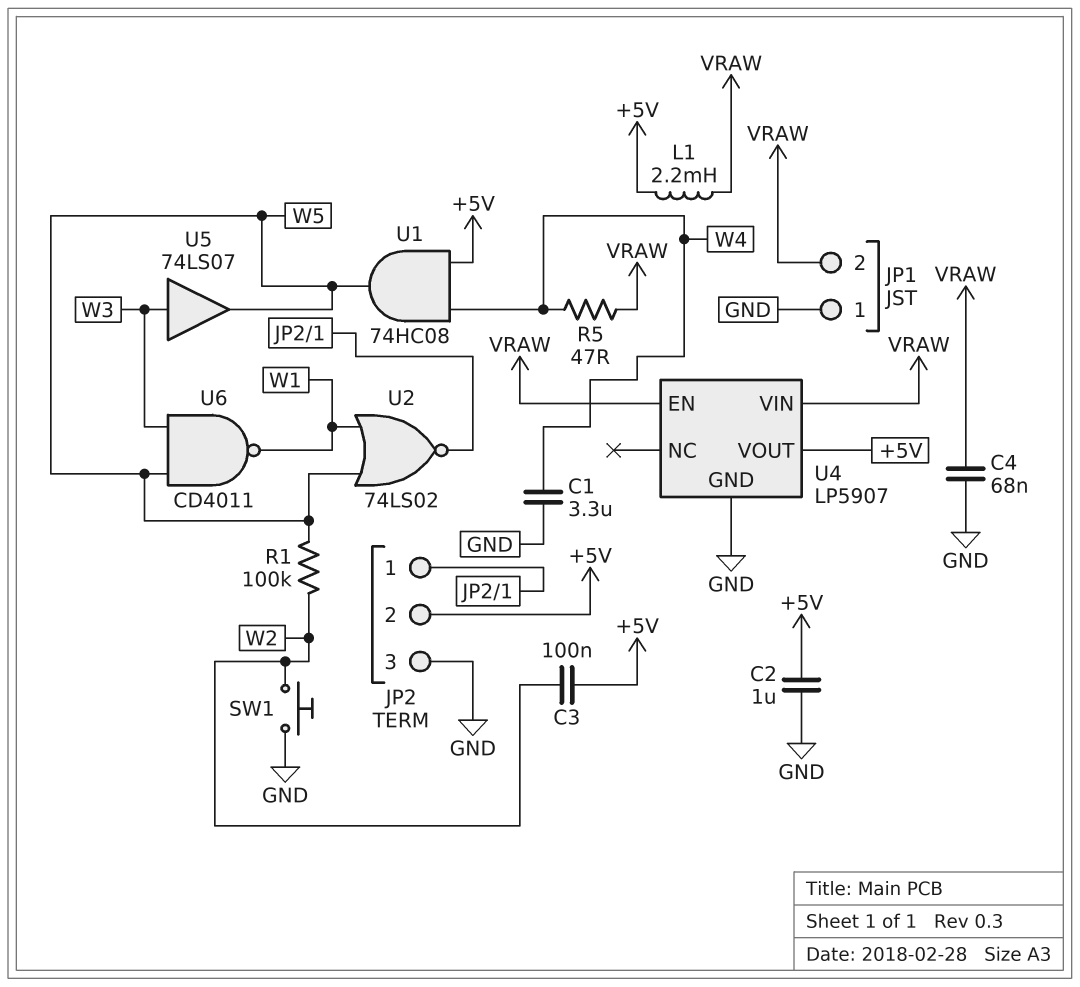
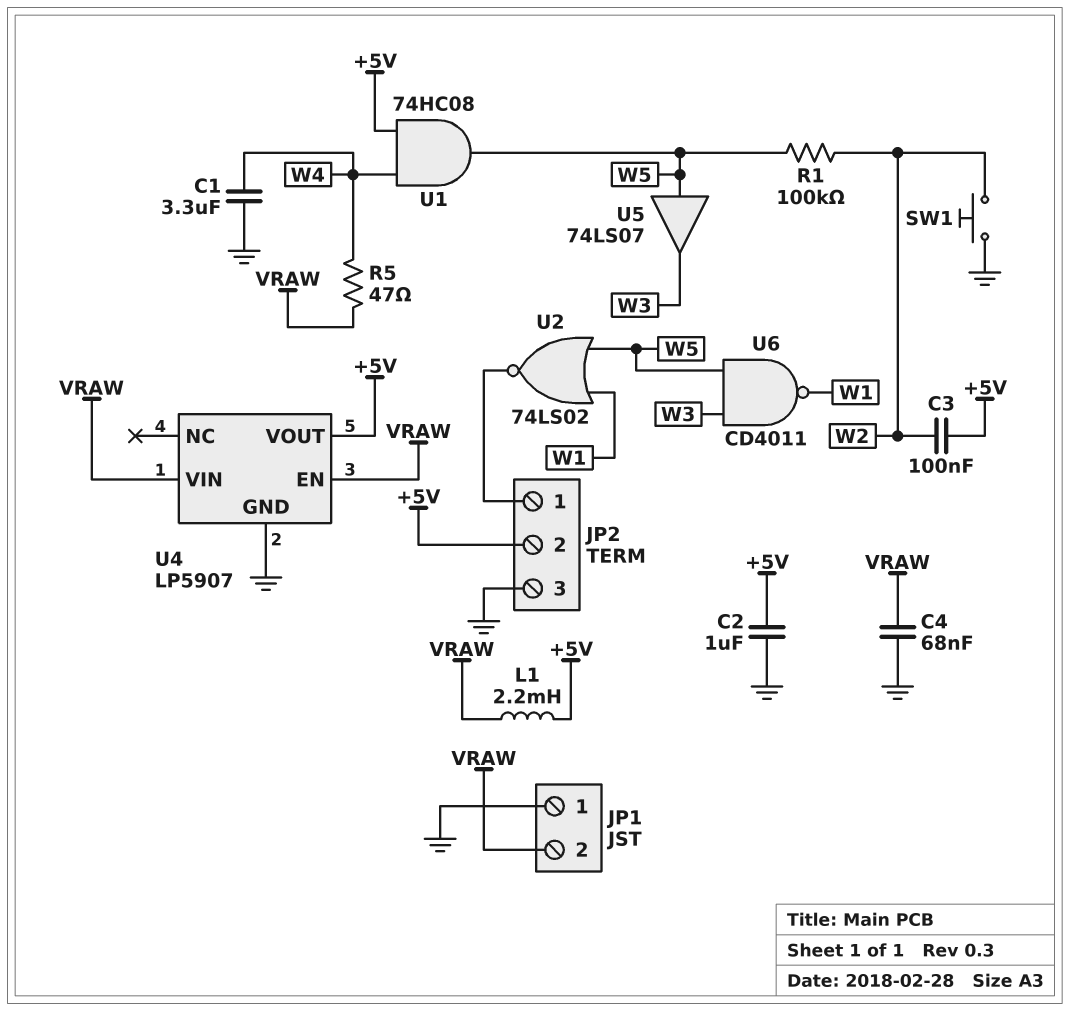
U5: buffer 74LS07 (in W3, out W5) -> buffer 74LS07 (in W5, out W3)

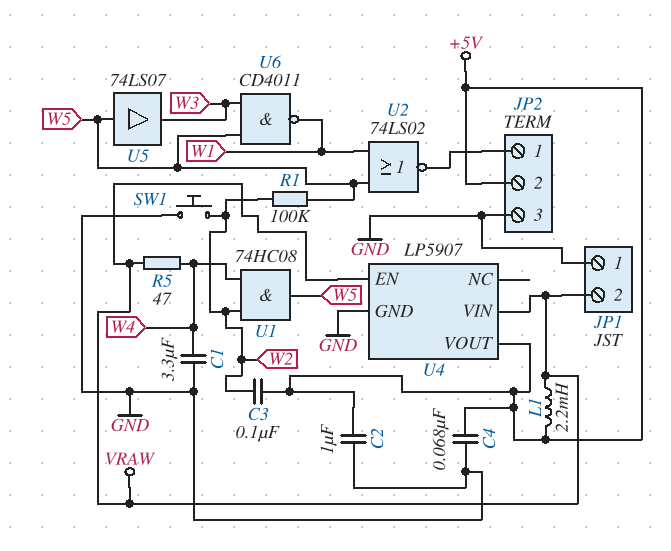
C4: 68nF (GND, VRAW) -> 68nF (+5V, GND)
U1: AND 74HC08 (in +5V, in W4, out W5) -> AND 74HC08 (in W2, in W4, out W5)

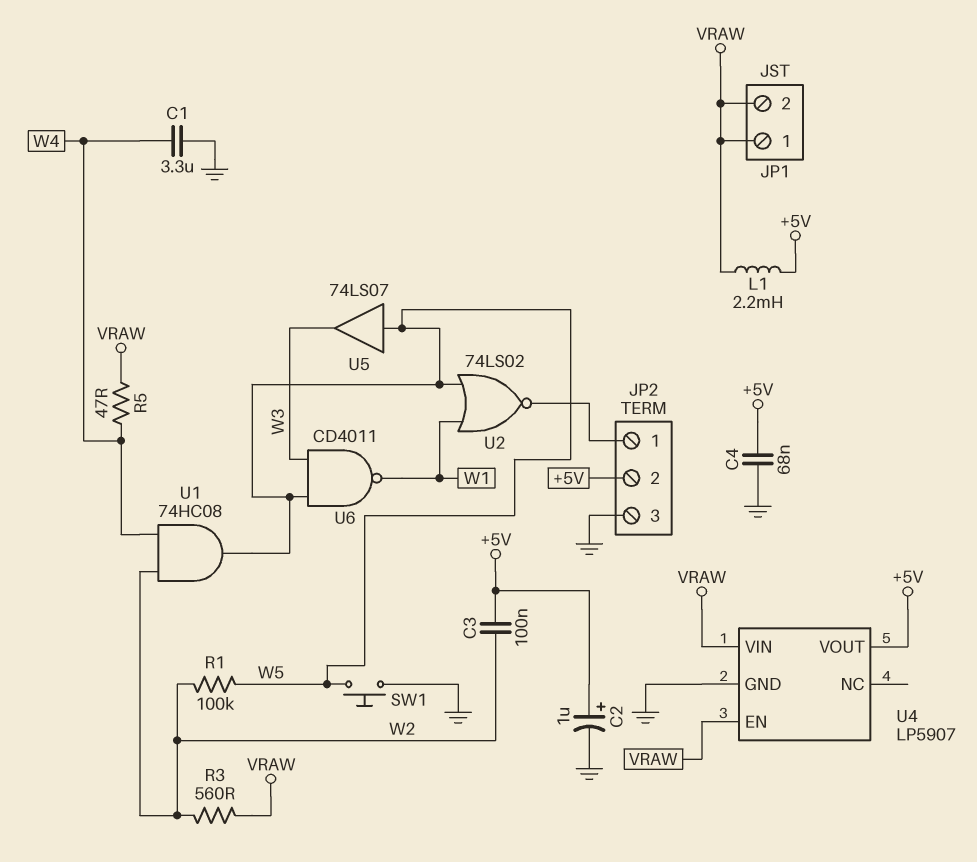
C2: 1uF (+5V, GND) -> 1uF (plus +5V, minus GND)
JP1 pin 1: GND -> VRAW
R3: none -> 560 (VRAW, W2)
SW1: button (GND, W2) -> button (GND, W5)

